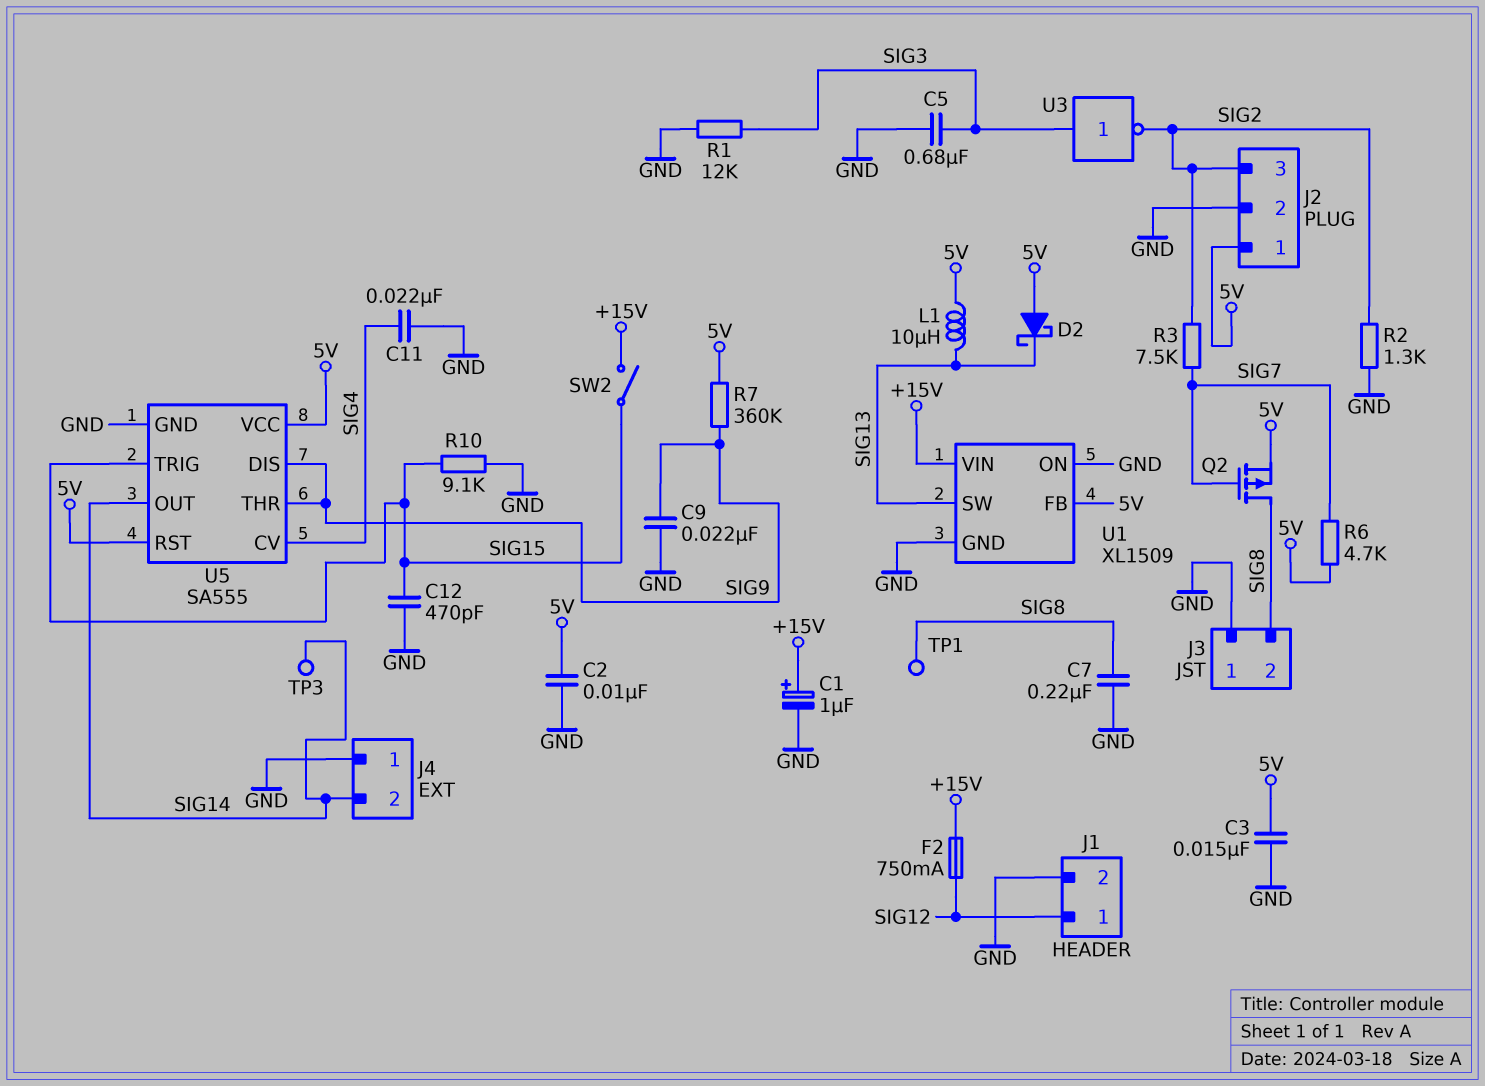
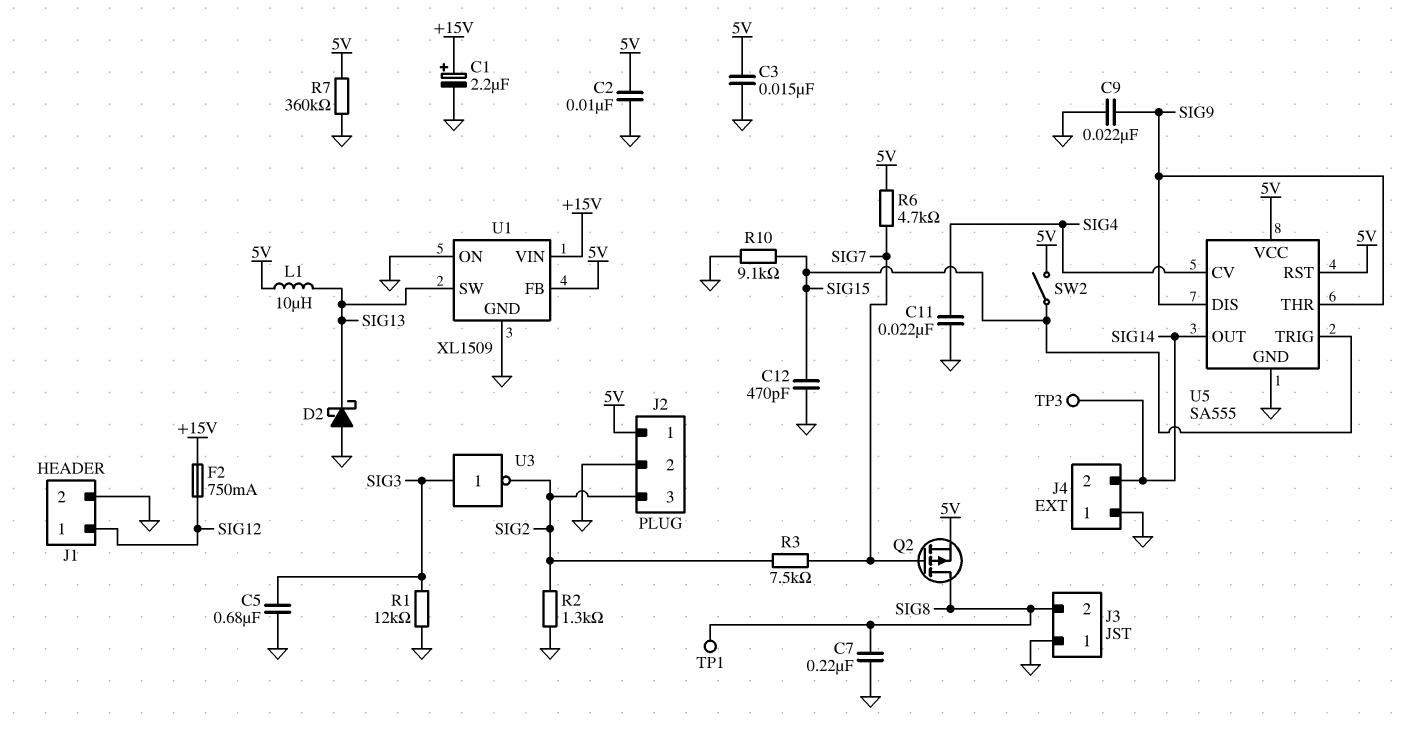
C1: 1uF (plus +15V, minus GND) -> 2.2uF (plus +15V, minus GND)
D2: schottky (A 5V, K SIG13) -> schottky (A GND, K SIG13)
R7: 360k (5V, SIG9) -> 360k (5V, GND)
SW2: switch (+15V, SIG15) -> switch (5V, SIG15)

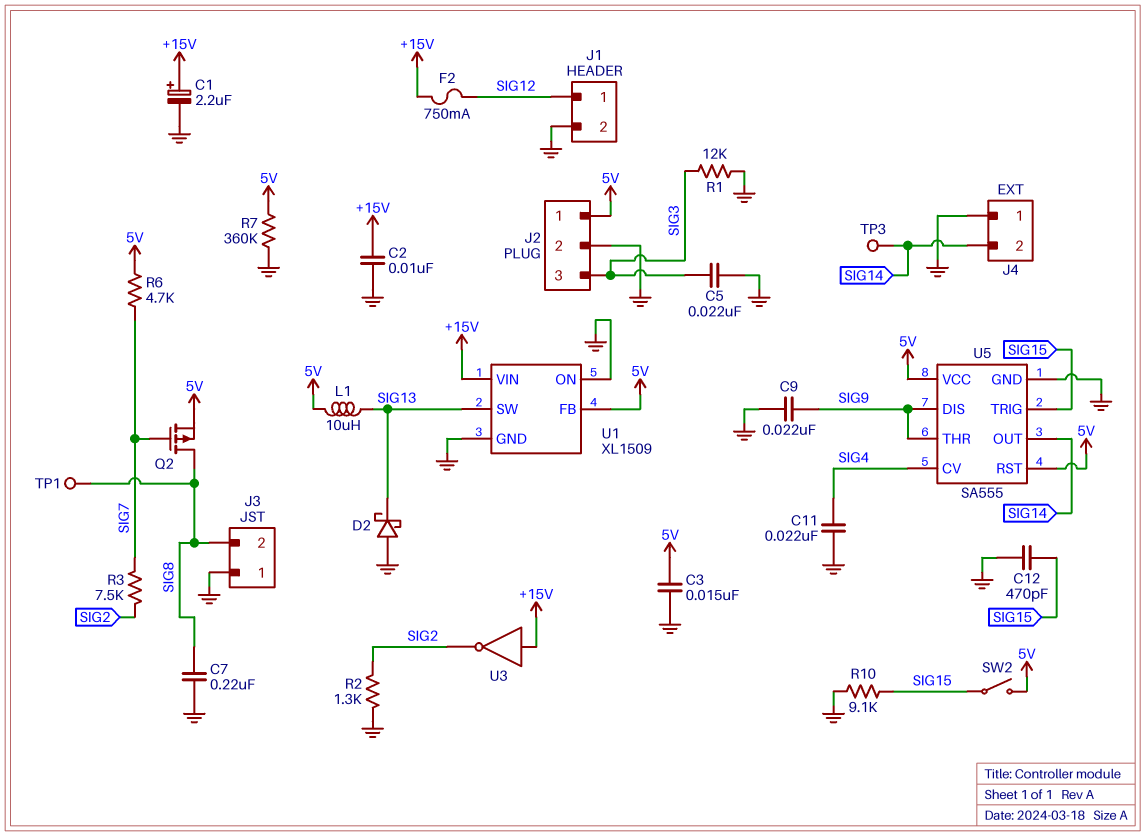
C2: 10nF (5V, GND) -> 10nF (+15V, GND)
C5: 680nF (GND, SIG3) -> 22nF (GND, SIG3)
J2 pin 3: SIG2 -> SIG3
U3: NOT (in SIG3, out SIG2) -> NOT (in +15V, out SIG2)

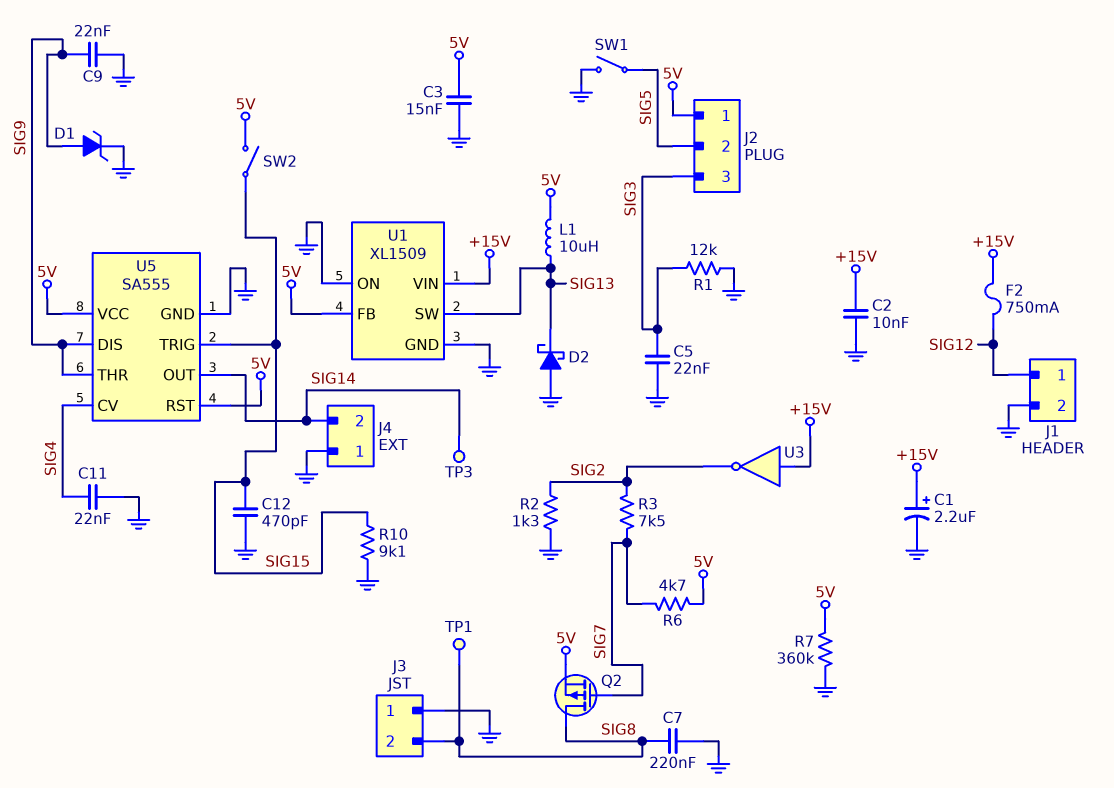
D1: none -> zener (A SIG9, K GND)
J2 pin 2: GND -> SIG5
SW1: none -> switch (GND, SIG5)

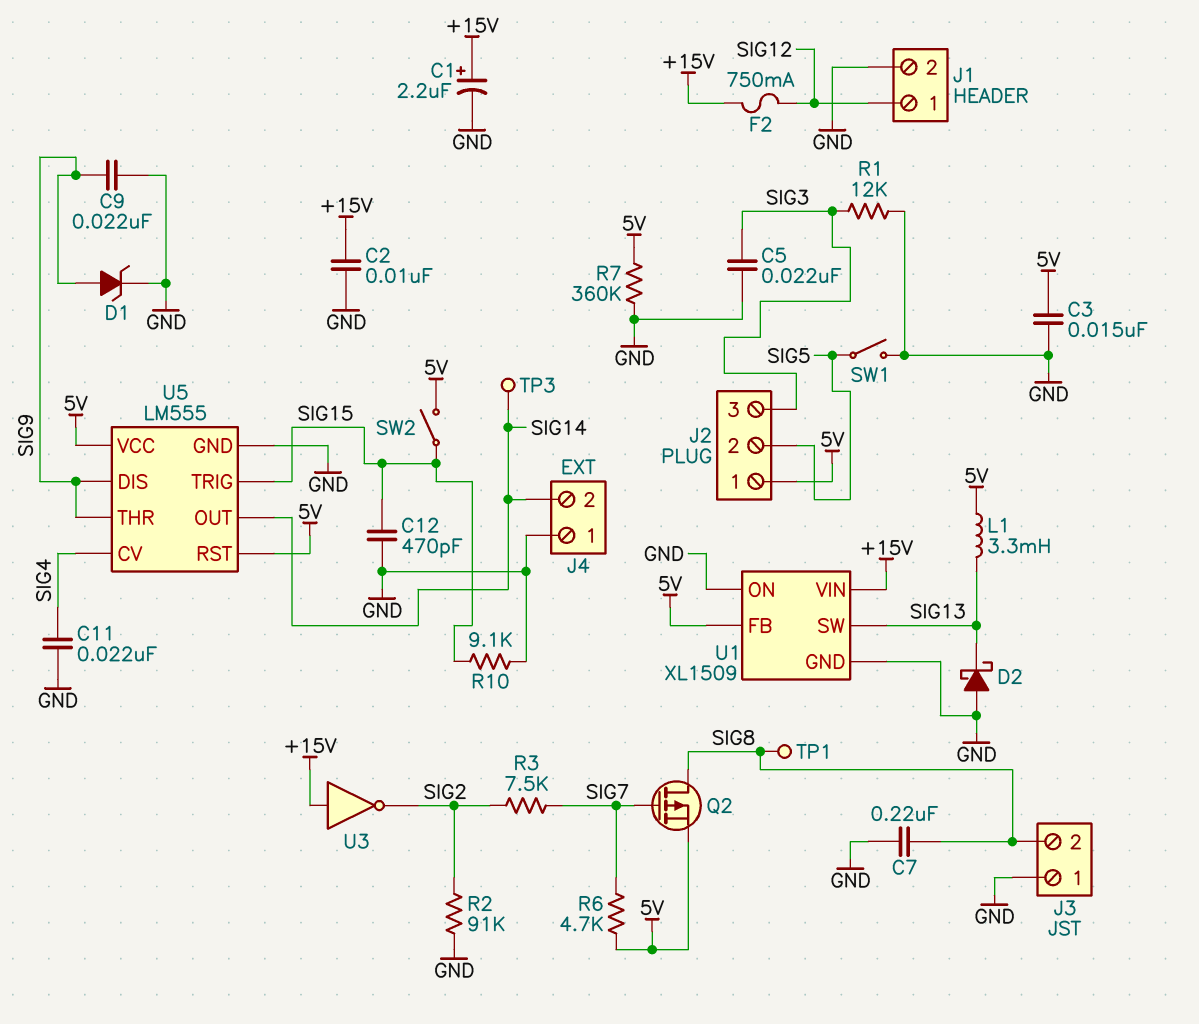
L1: 10uH (5V, SIG13) -> 3.3mH (5V, SIG13)
R2: 1.3k (GND, SIG2) -> 91k (GND, SIG2)
U5: SA555 -> LM555

